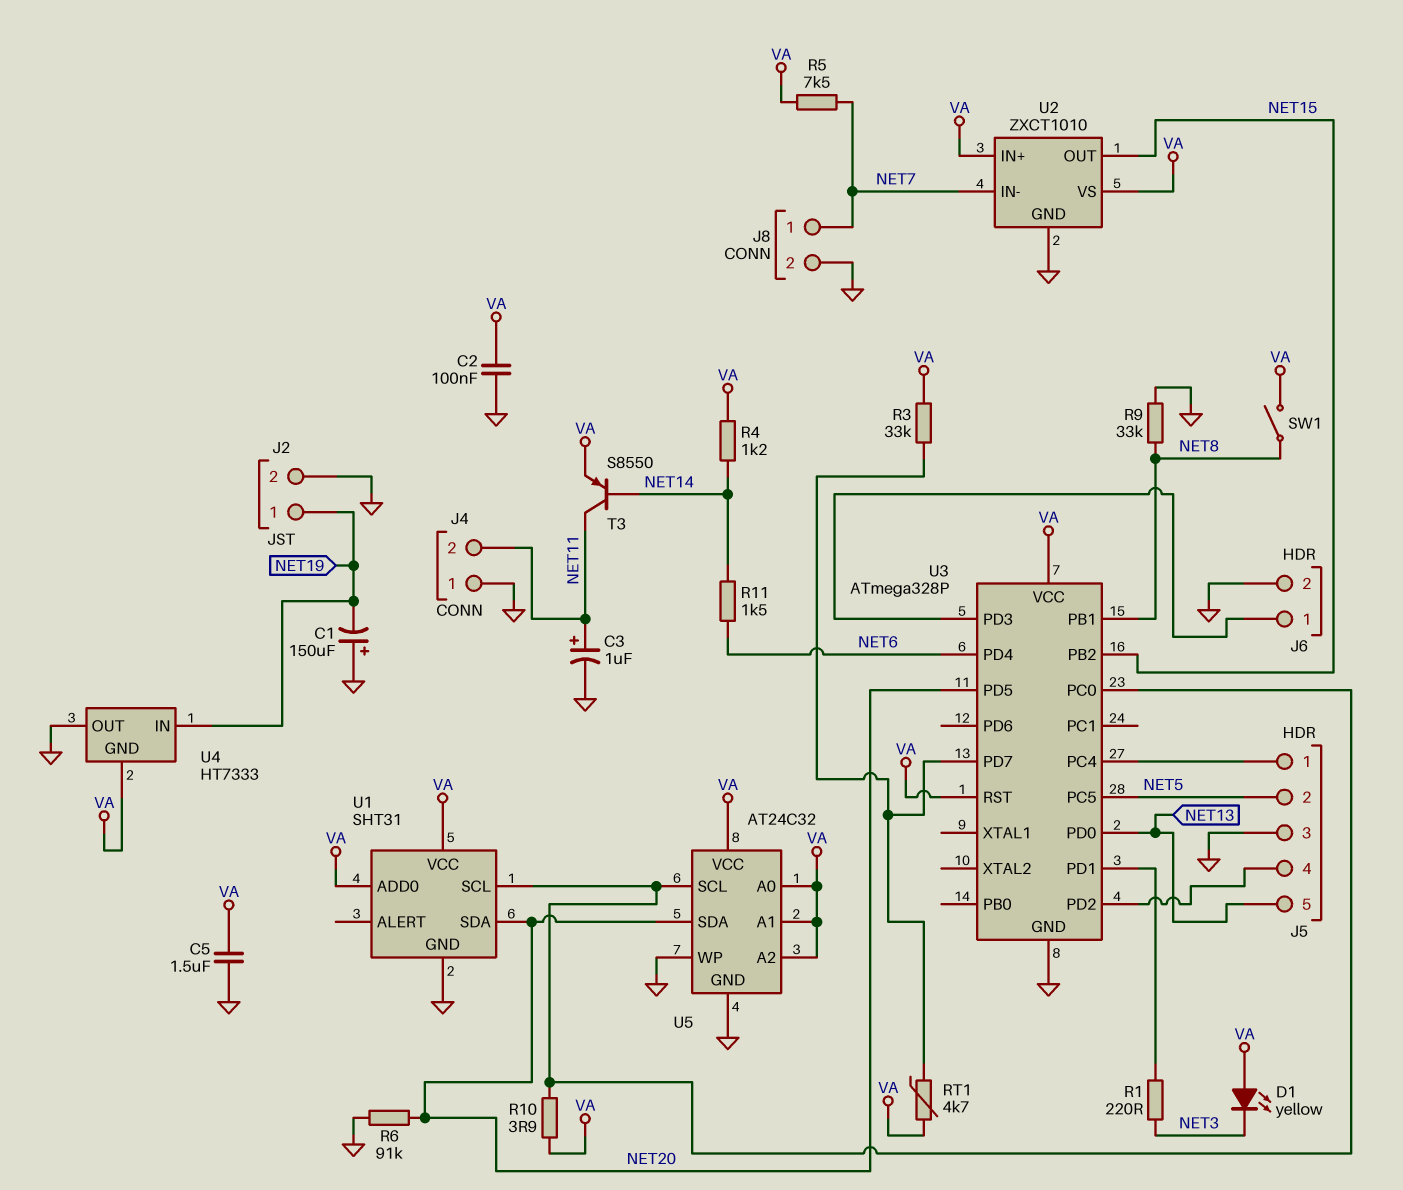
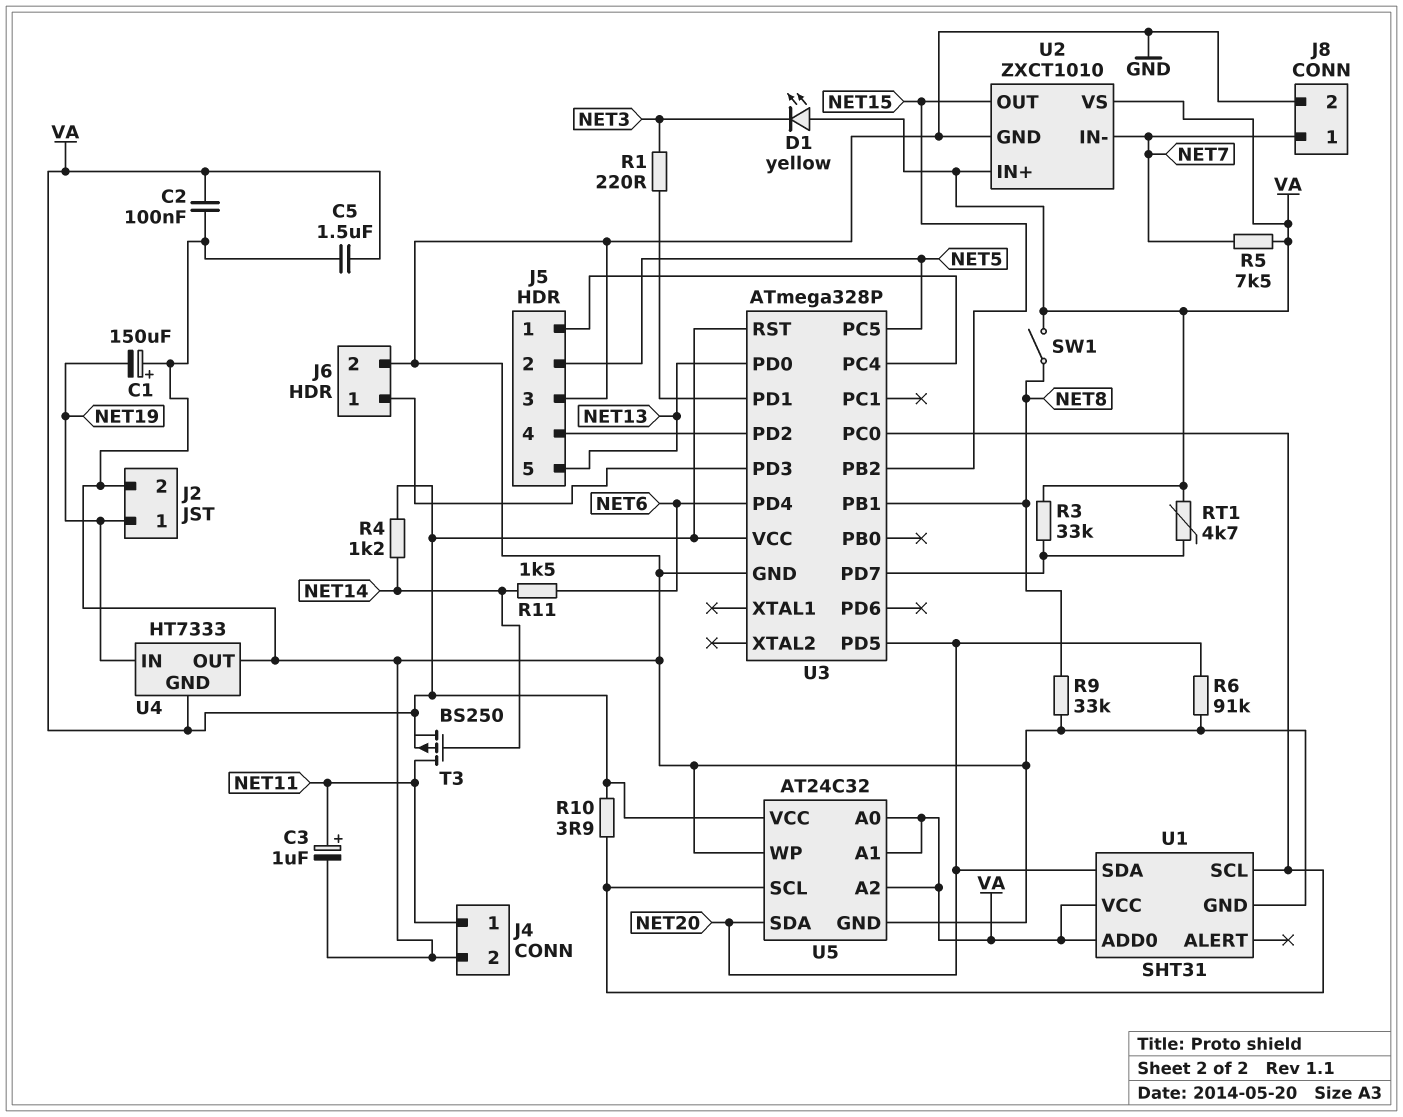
J4 pin 1: GND -> NET11
J4 pin 2: NET11 -> GND
T3: PNP S8550 (B NET14, C NET11, E VA) -> PMOS BS250 (G NET14, D NET11, S VA)

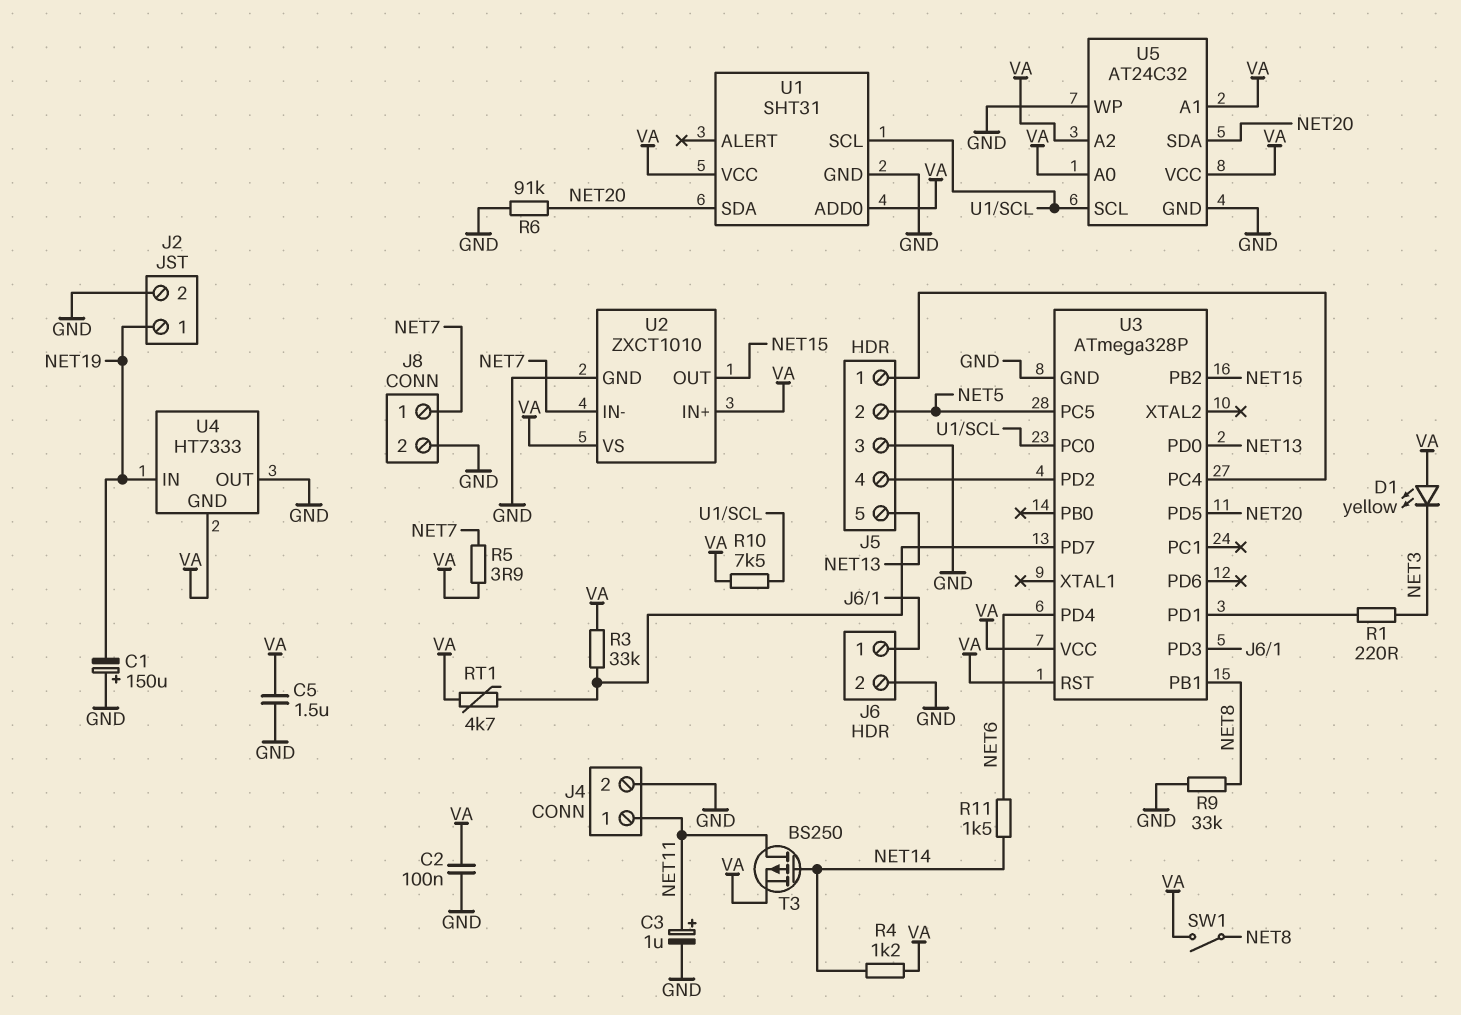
R5: 7.5k (NET7, VA) -> 3.9 (NET7, VA)
R10: 3.9 (U1/SCL, VA) -> 7.5k (U1/SCL, VA)

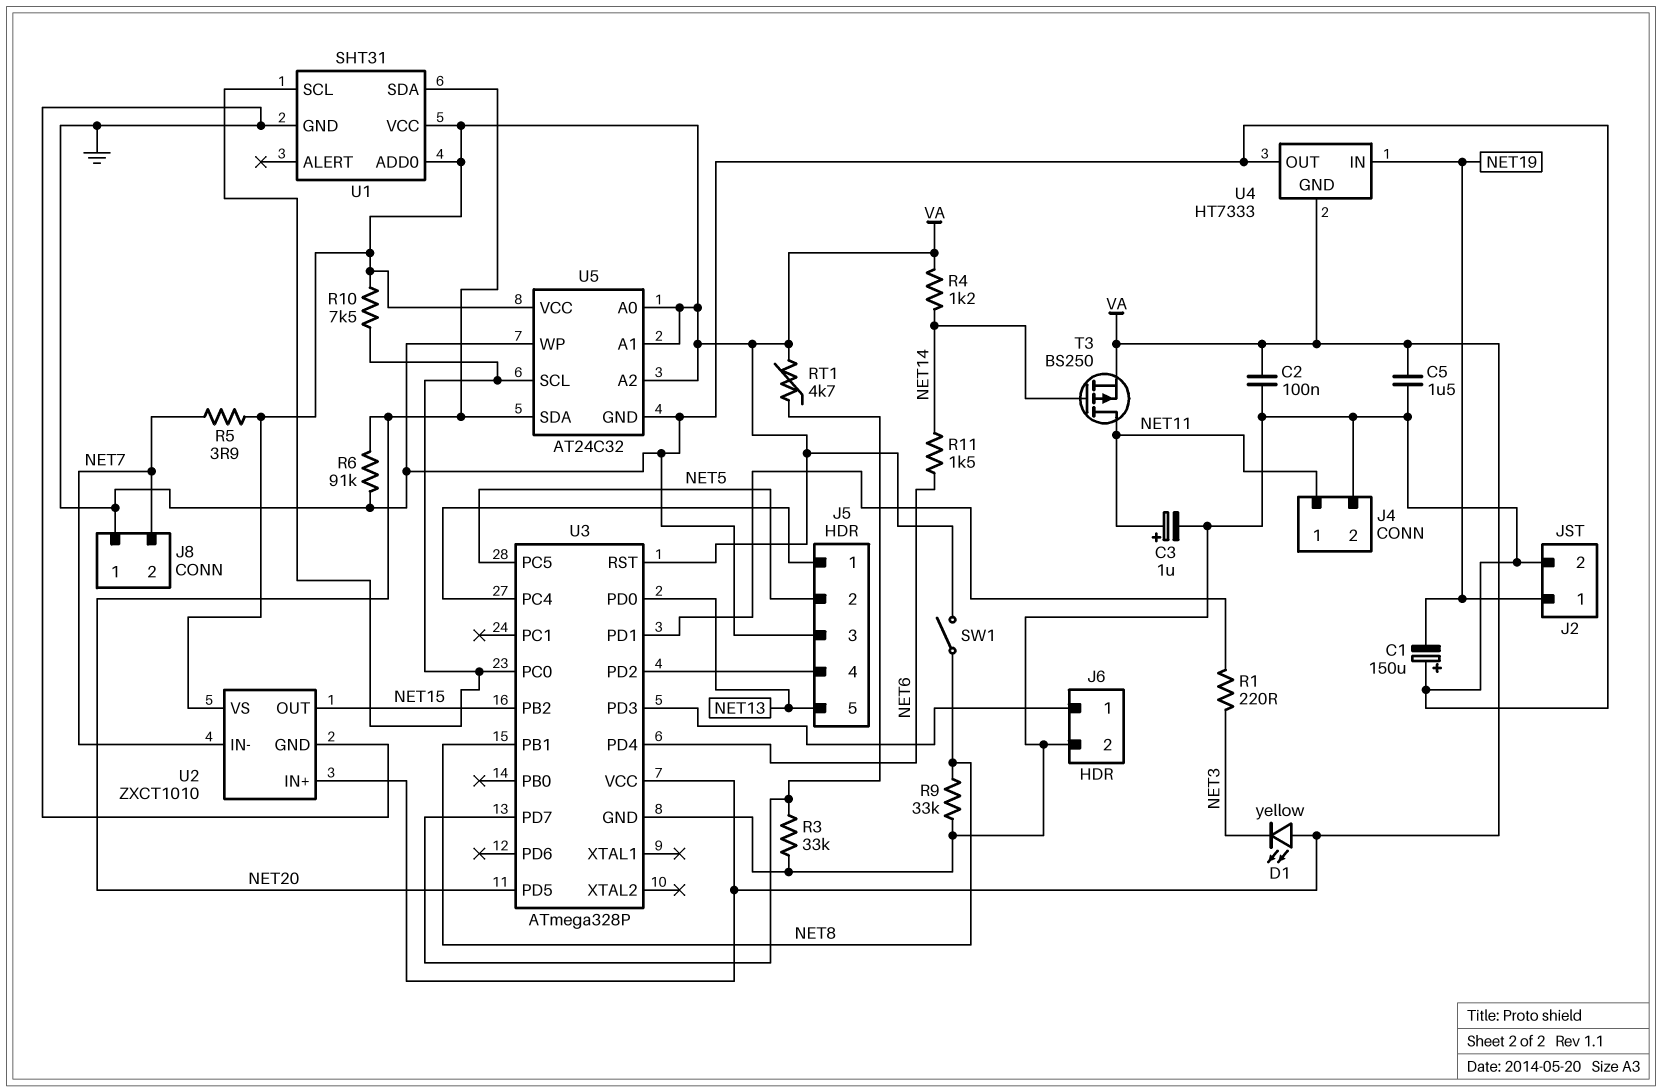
J8 pin 1: NET7 -> GND
J8 pin 2: GND -> NET7
R3: 33k (U3/PD7, VA) -> 33k (GND, U3/PD7)

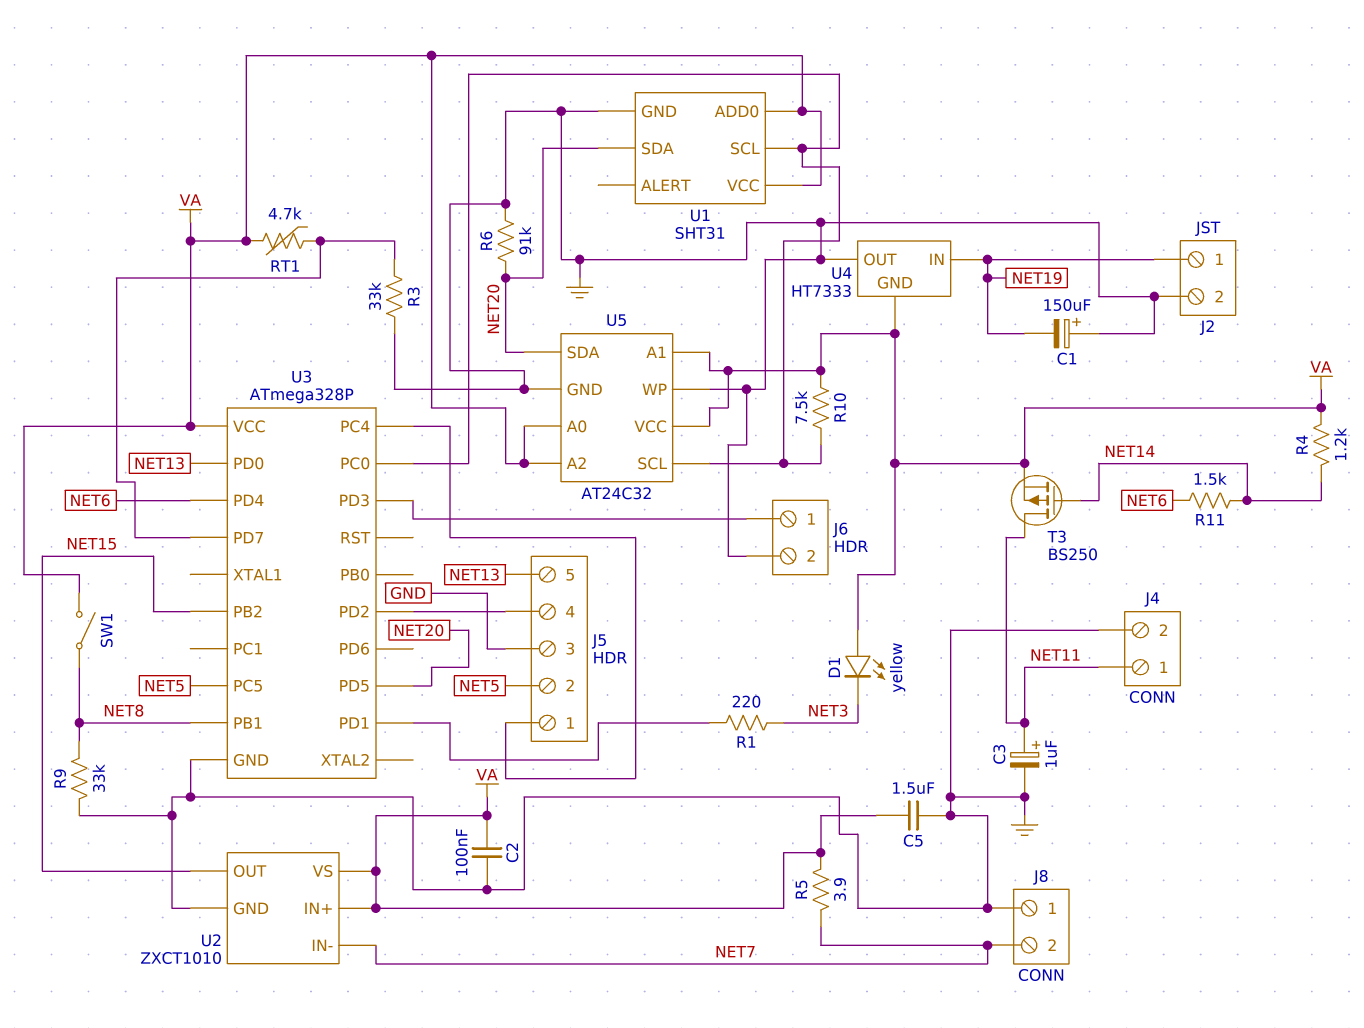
U3 pin RST: VA -> none

